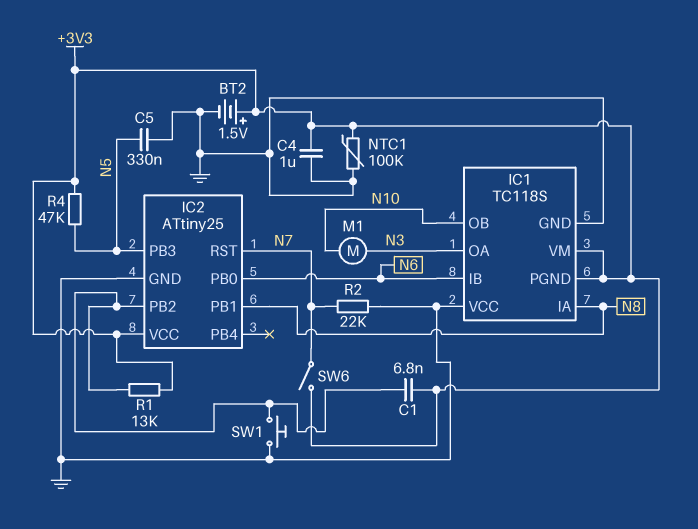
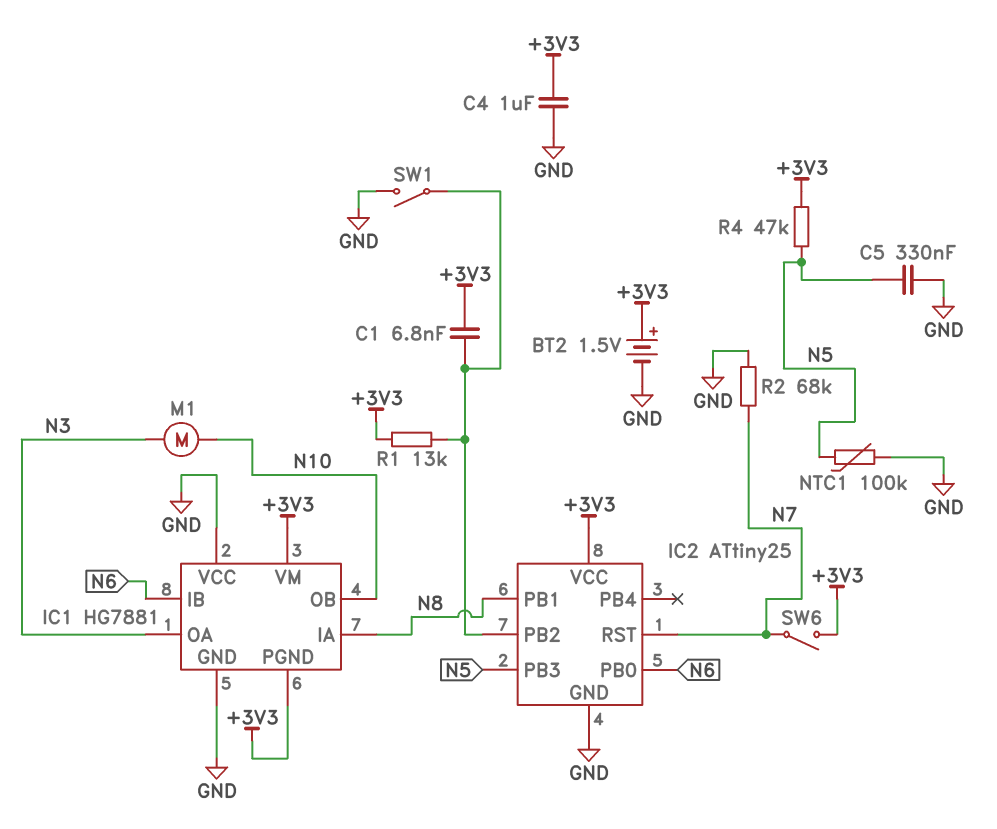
IC1: TC118S -> HG7881
NTC1: 100k (+3V3, GND) -> 100k (GND, N5)
R2: 22k (GND, N7) -> 68k (GND, N7)
SW1: button (GND, IC2/PB2) -> switch (GND, IC2/PB2)

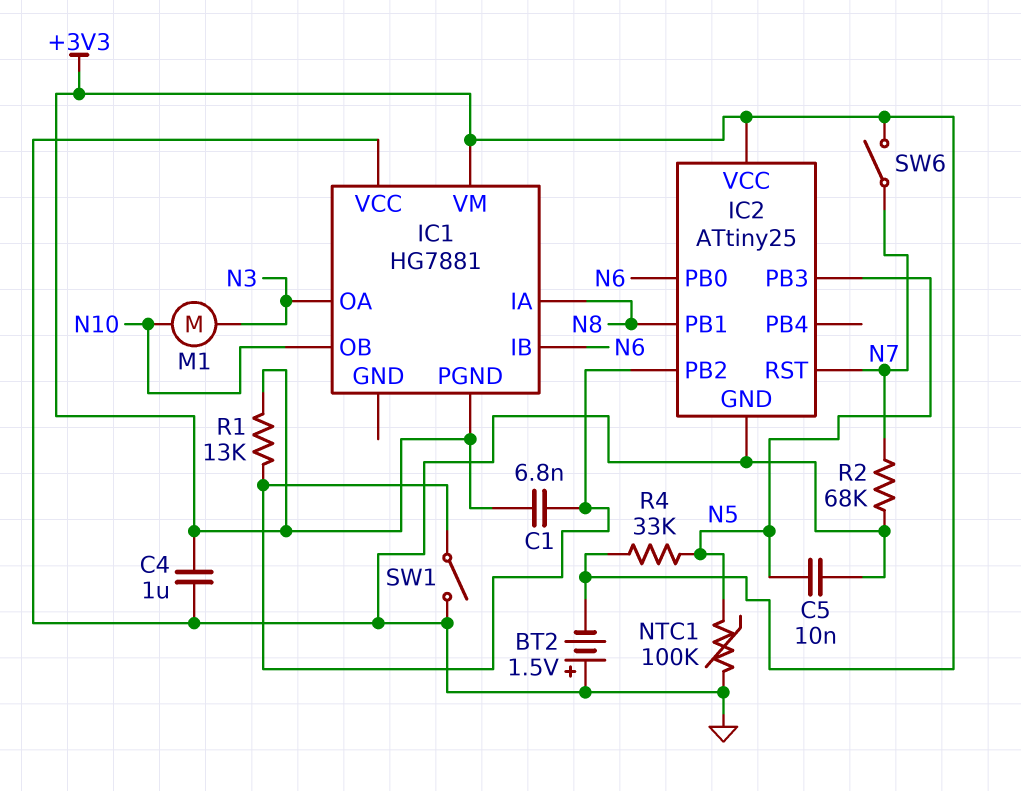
BT2: 1.5V (plus +3V3, minus GND) -> 1.5V (plus GND, minus +3V3)
C5: 330nF (GND, N5) -> 10nF (GND, N5)
IC1 pin GND: GND -> none
R4: 47k (+3V3, N5) -> 33k (+3V3, N5)

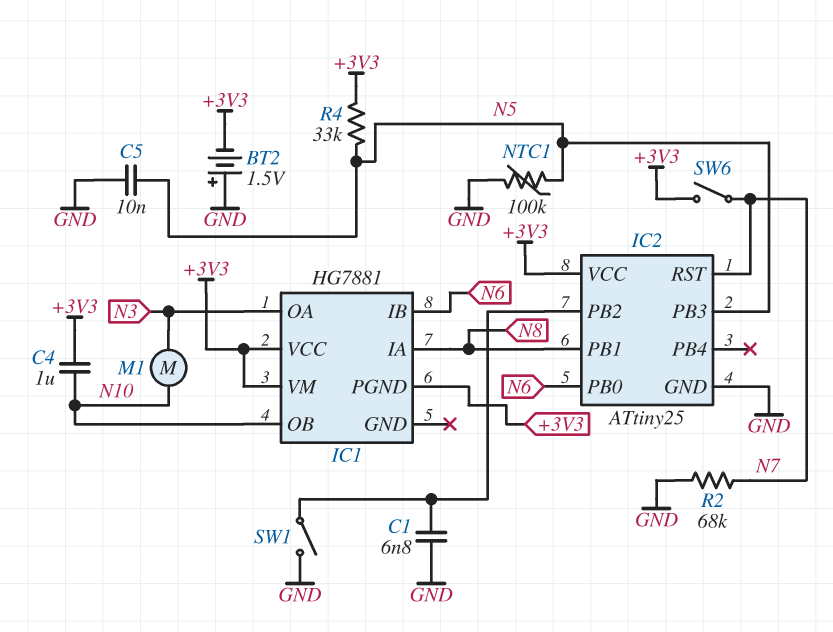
C1: 6.8nF (+3V3, IC2/PB2) -> 6.8nF (GND, IC2/PB2)
C4: 1uF (+3V3, GND) -> 1uF (+3V3, N10)
IC1 pin VCC: GND -> +3V3
R1: 13k (+3V3, IC2/PB2) -> none

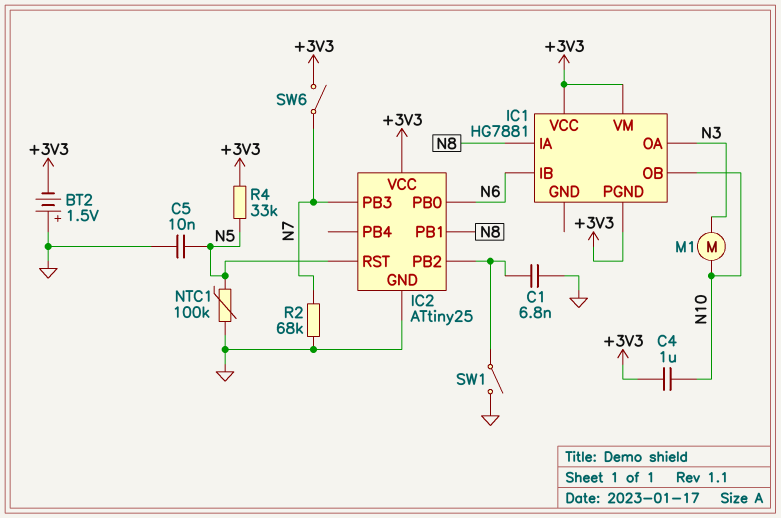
IC2 pin PB3: N5 -> N7
IC2 pin RST: N7 -> N5

